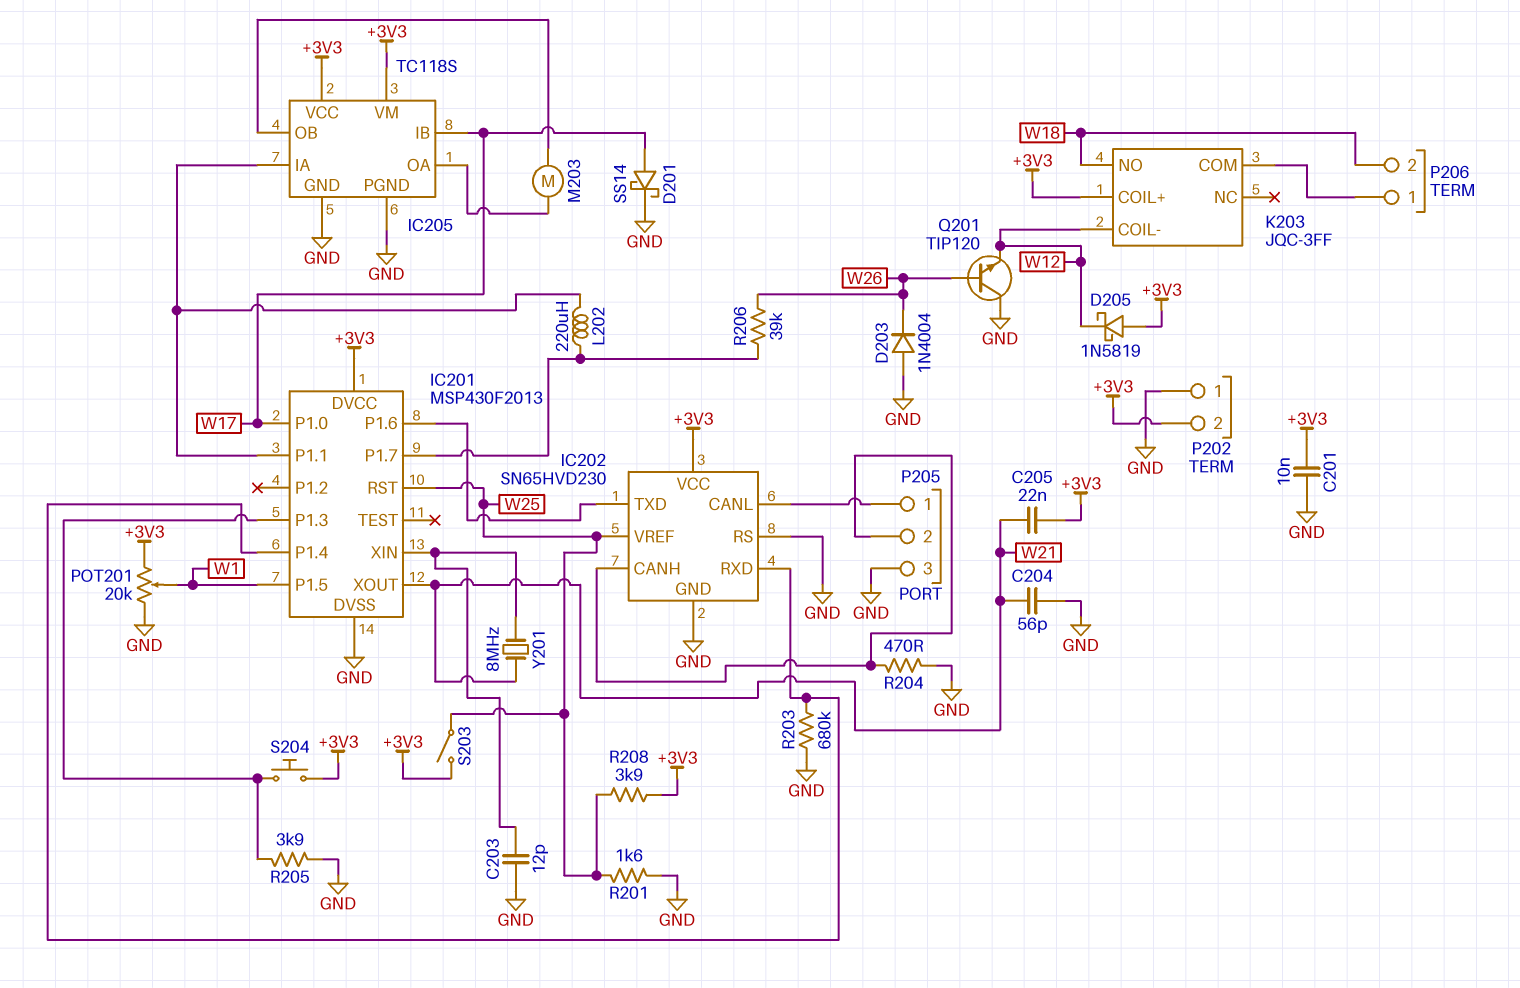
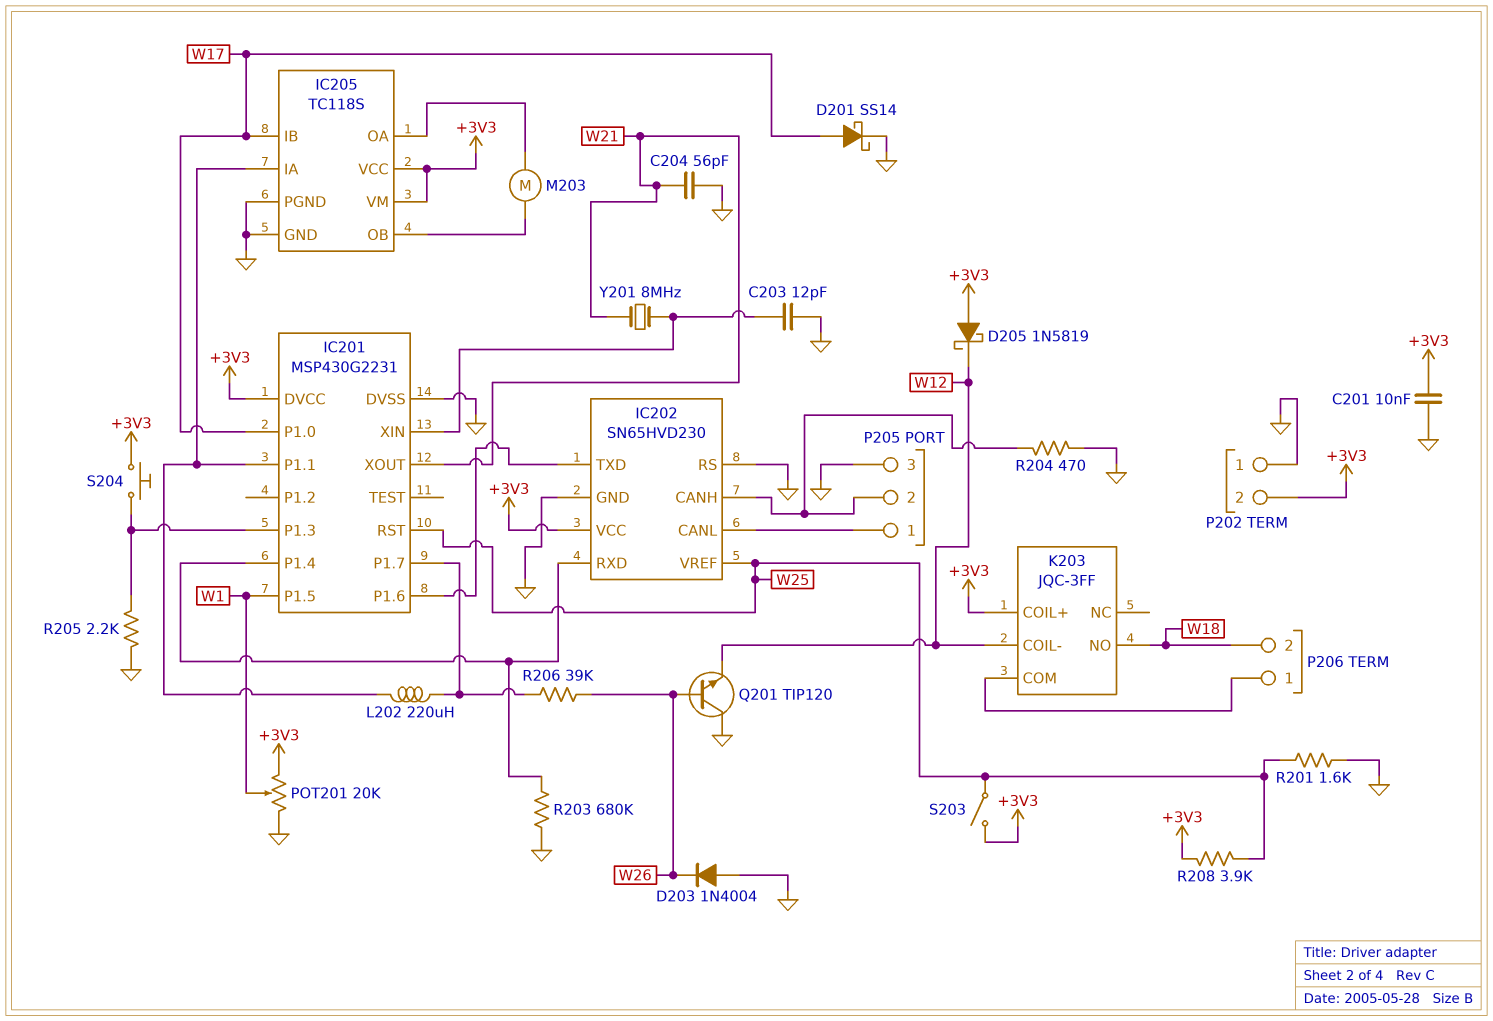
C205: 22nF (+3V3, W21) -> none
IC201: MSP430F2013 -> MSP430G2231
R205: 3.9k (GND, IC201/P1.3) -> 2.2k (GND, IC201/P1.3)

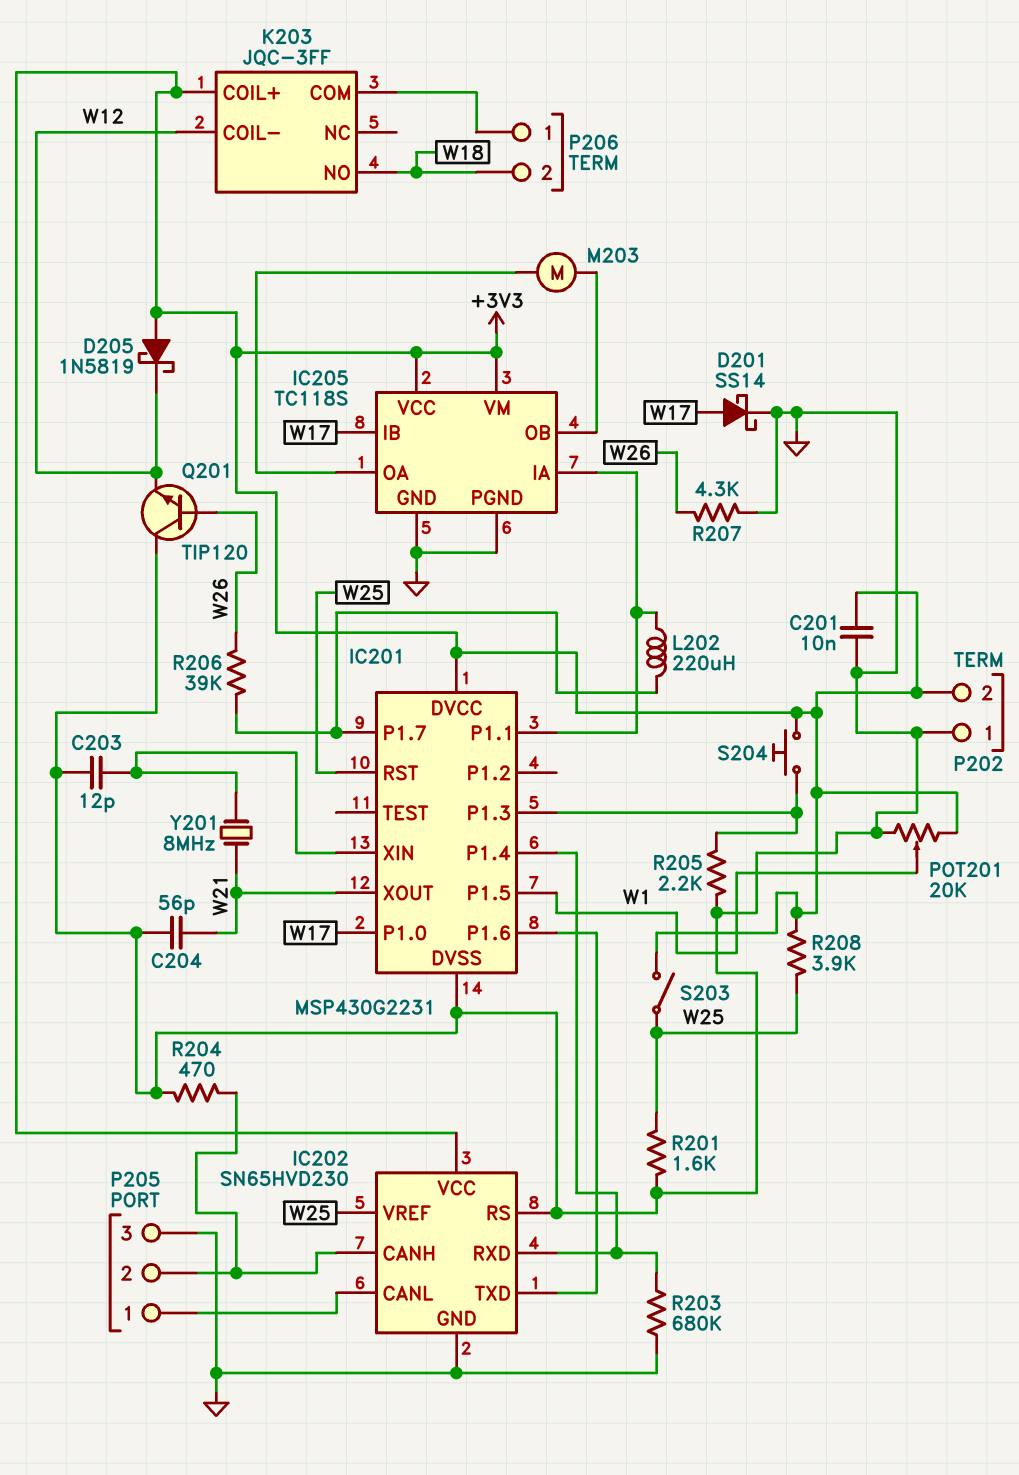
D203: diode 1N4004 (A GND, K W26) -> none
R207: none -> 4.3k (GND, W26)

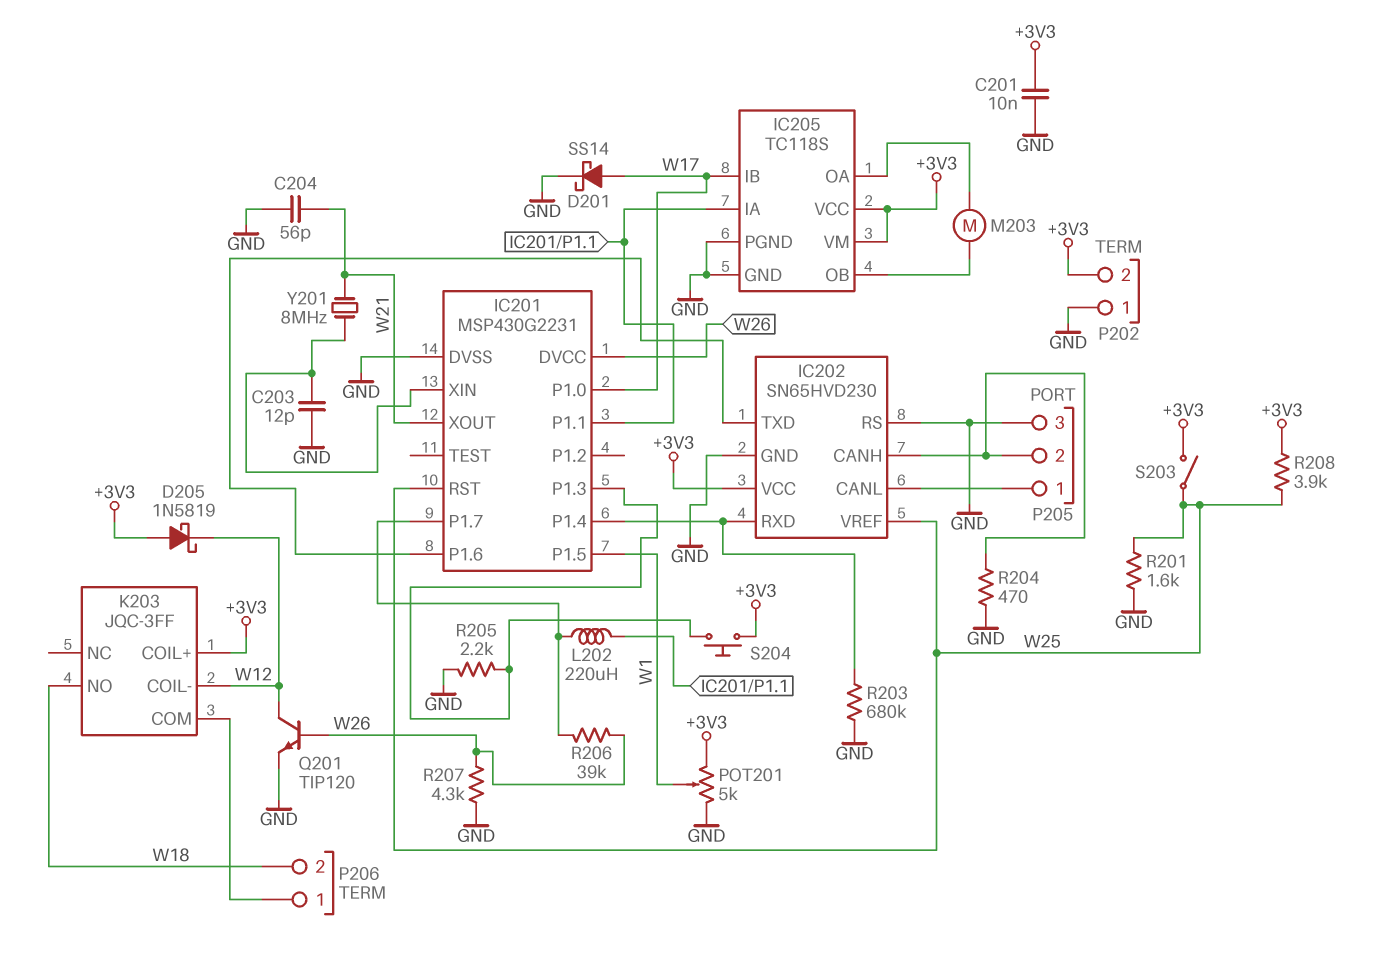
IC201 pin DVCC: +3V3 -> W26
POT201: 20k (+3V3, GND, wiper W1) -> 5k (+3V3, GND, wiper W1)
Q201: NPN TIP120 (B W26, C GND, E W12) -> NPN TIP120 (B W26, C W12, E GND)

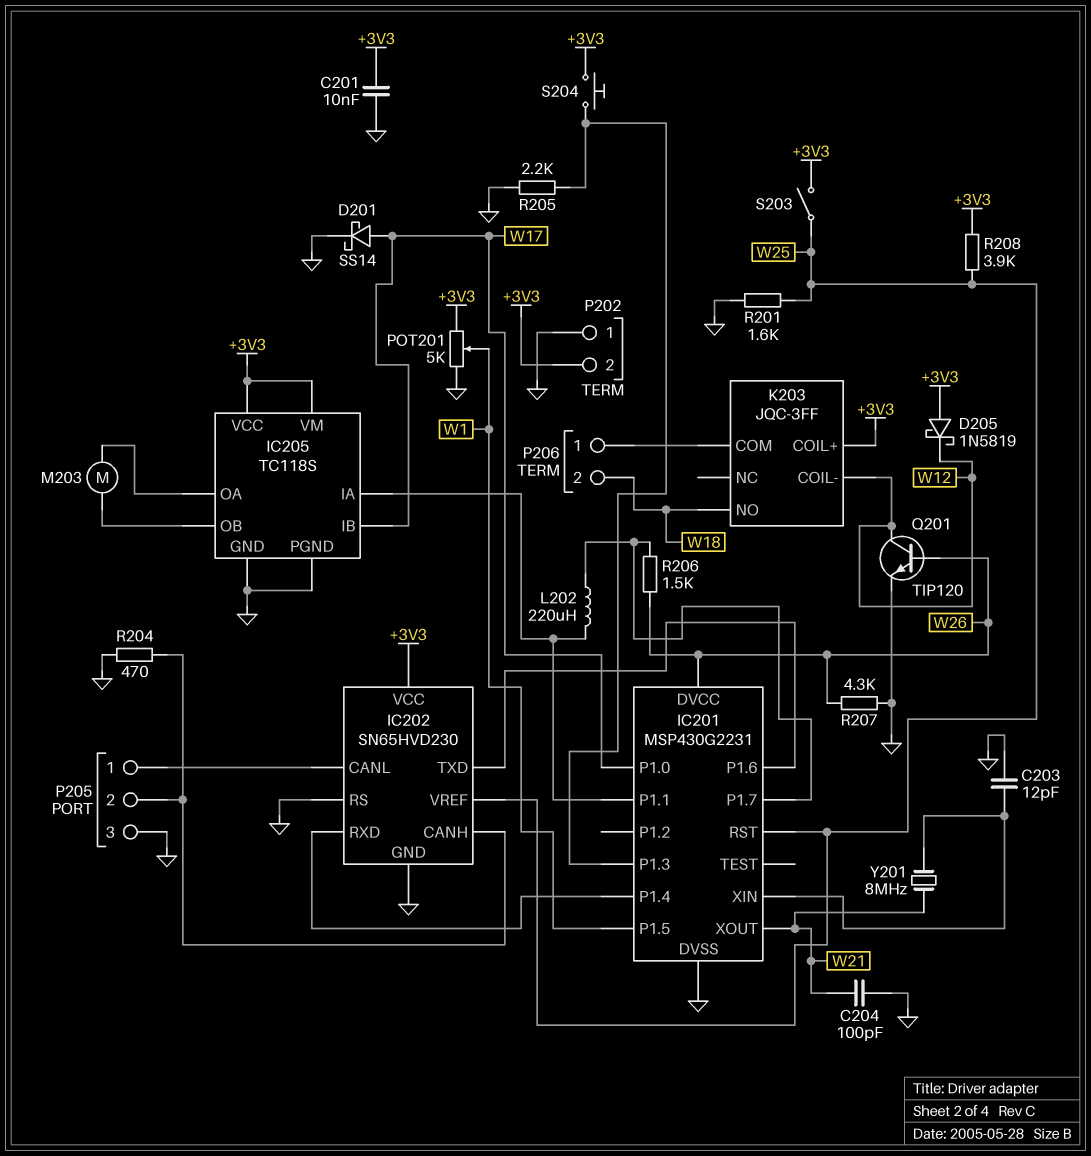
C204: 56pF (GND, W21) -> 100pF (GND, W21)
R203: 680k (GND, IC201/P1.4) -> none
R206: 39k (IC201/P1.7, W26) -> 1.5k (IC201/P1.7, W26)

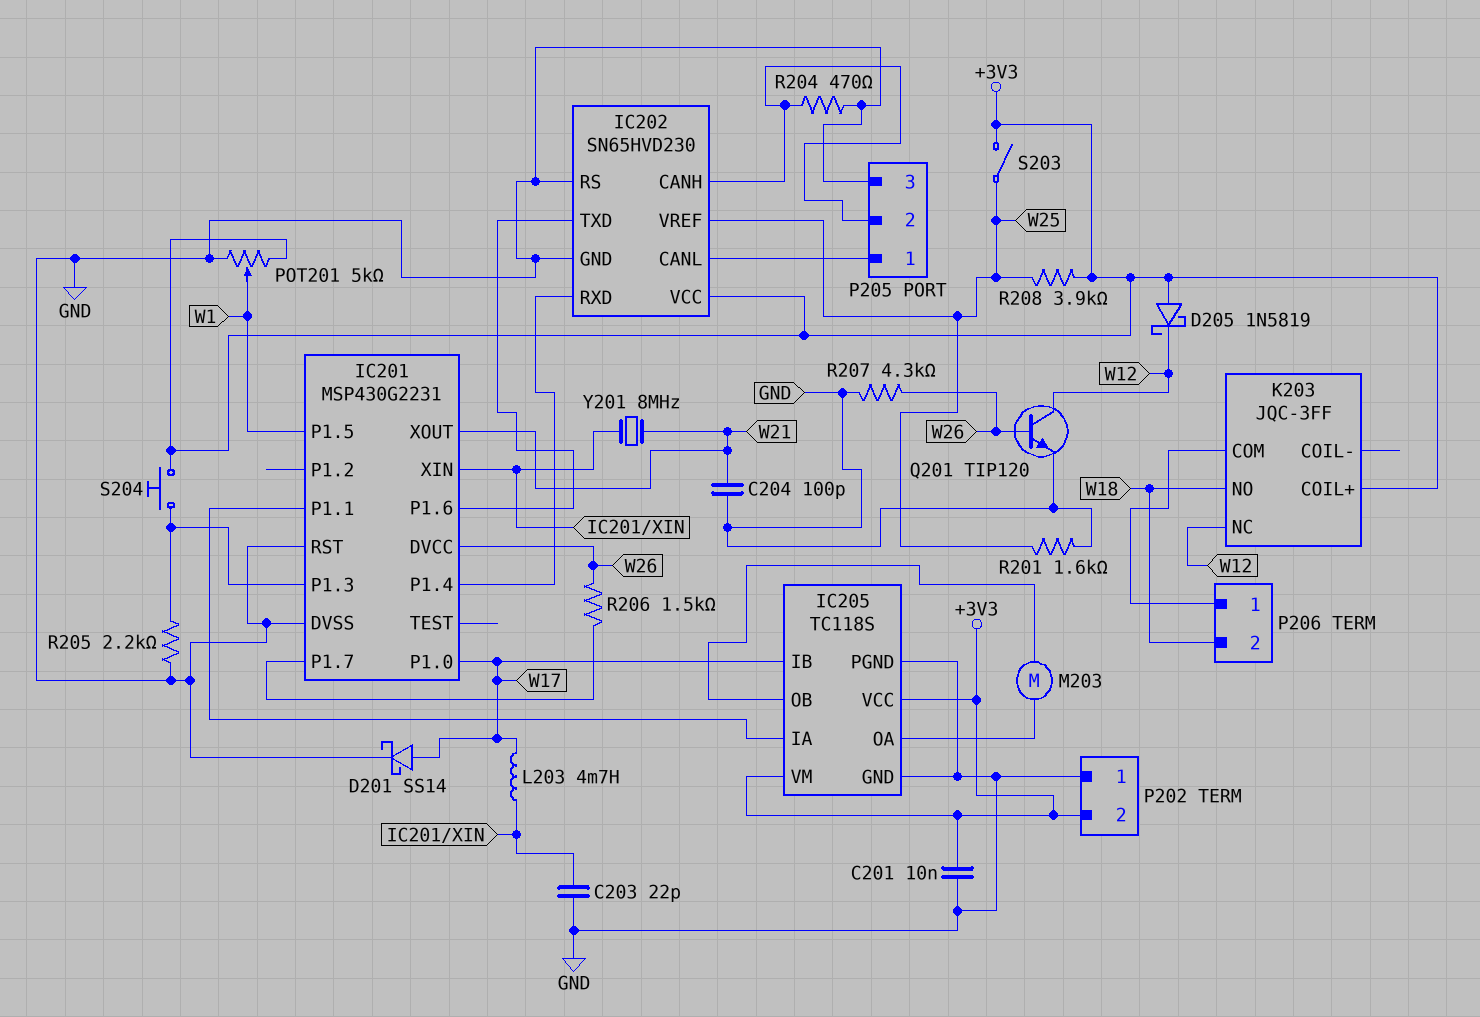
C203: 12pF (GND, IC201/XIN) -> 22pF (GND, IC201/XIN)
IC201 pin RST: W25 -> GND
K203 pin COIL-: W12 -> none
K203 pin NC: none -> W12
L202: 220uH (IC201/P1.1, IC201/P1.7) -> none
L203: none -> 4.7mH (IC201/XIN, W17)

